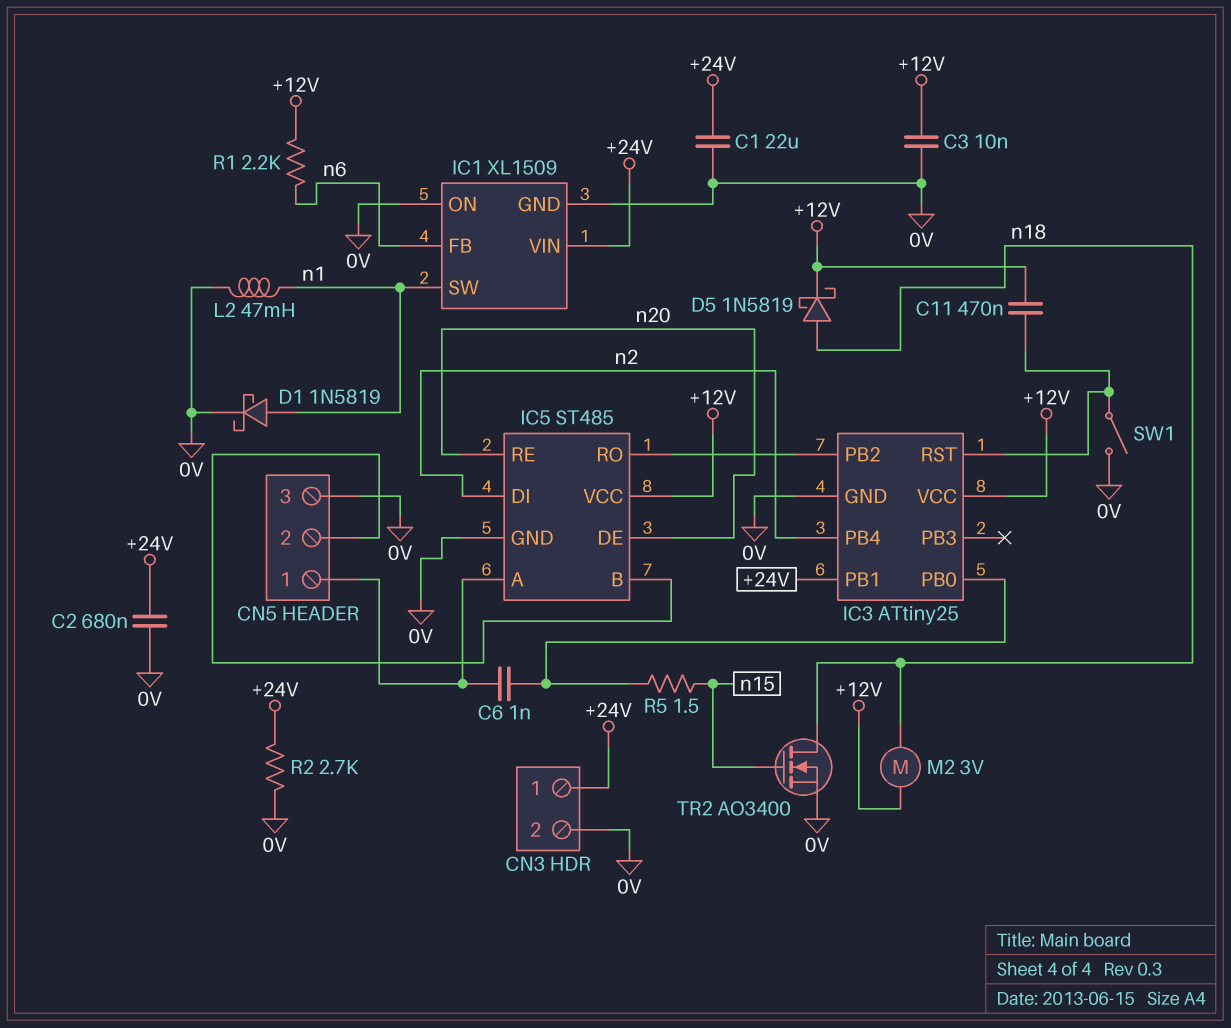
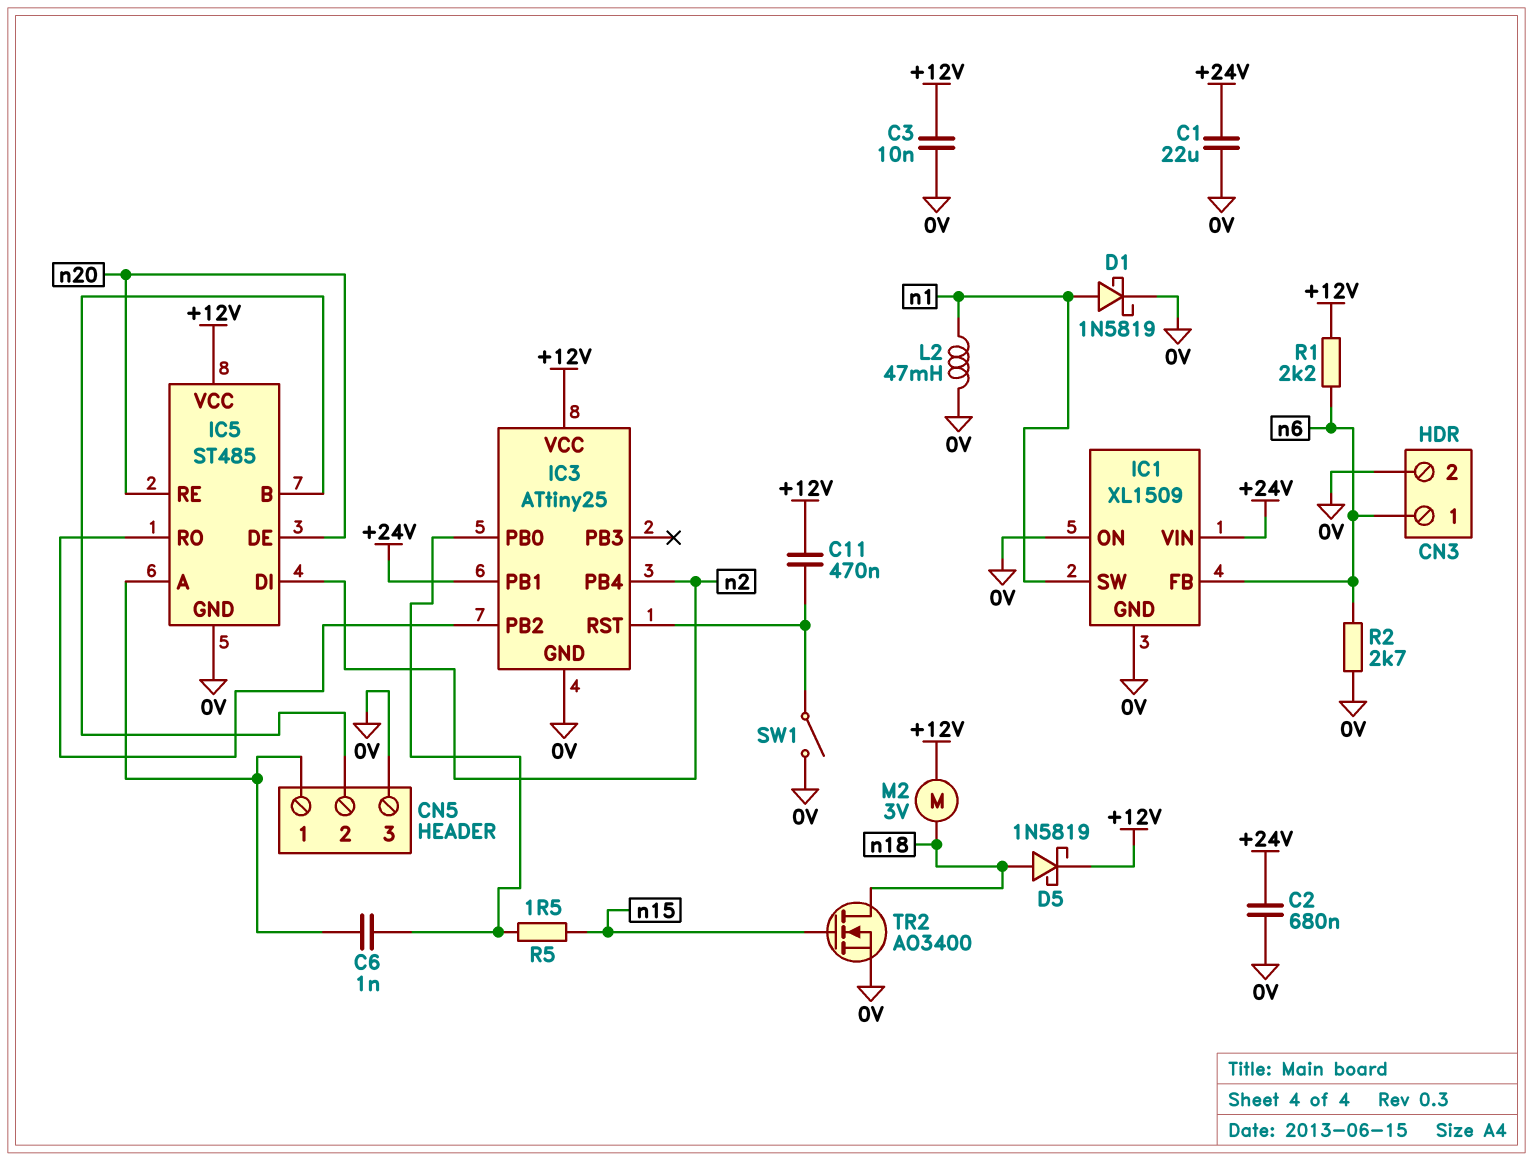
CN3 pin 1: +24V -> n6
R2: 2.7k (+24V, 0V) -> 2.7k (0V, n6)

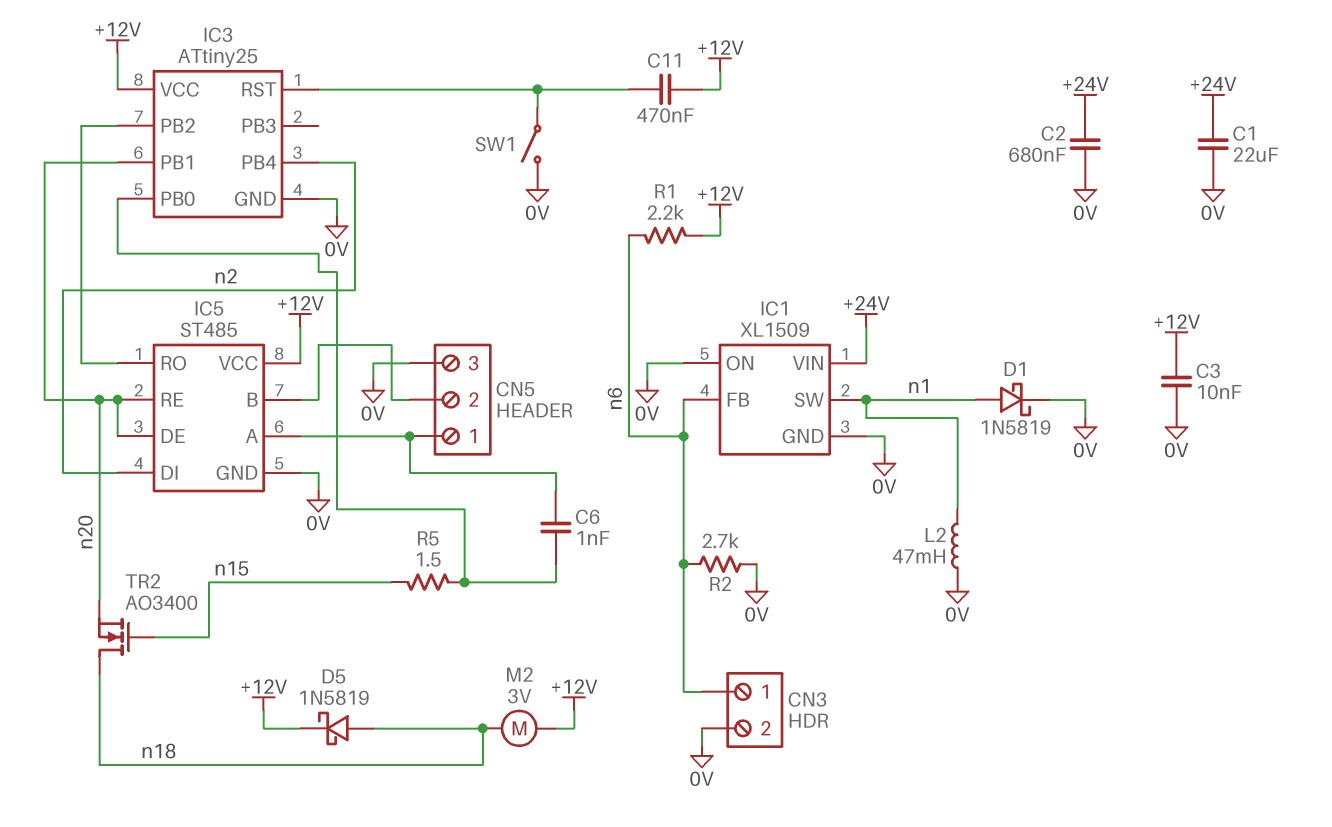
IC3 pin PB1: +24V -> n20
TR2: NMOS AO3400 (G n15, D n18, S 0V) -> NMOS AO3400 (G n15, D n18, S n20)

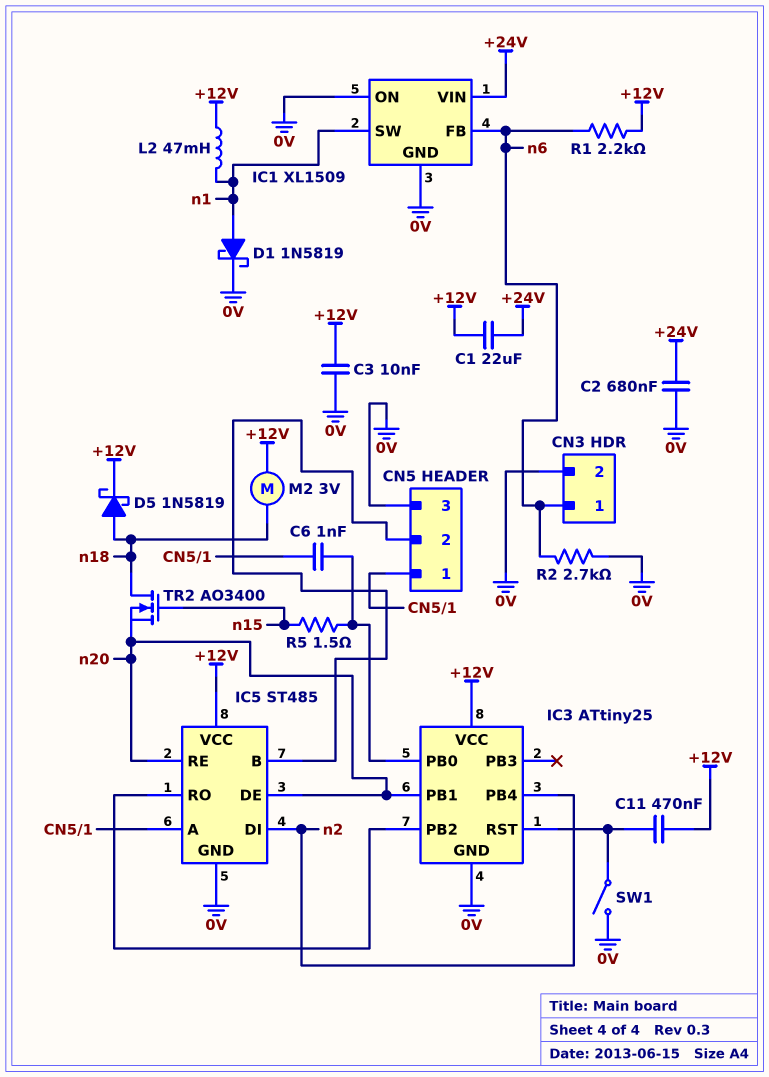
C1: 22uF (+24V, 0V) -> 22uF (+12V, +24V)
L2: 47mH (0V, n1) -> 47mH (+12V, n1)

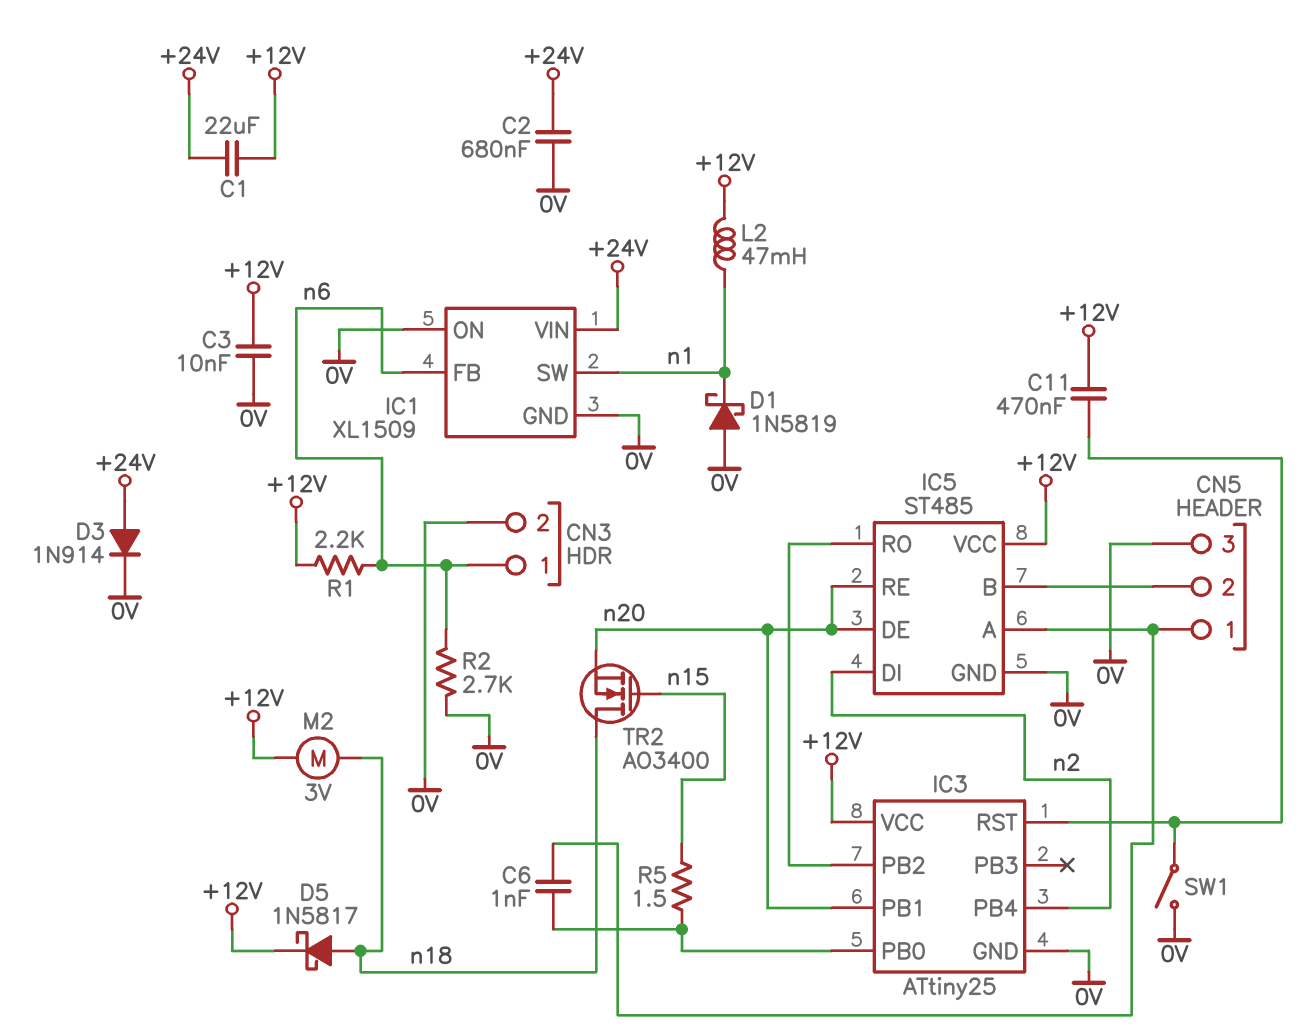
D1: schottky 1N5819 (A n1, K 0V) -> schottky 1N5819 (A 0V, K n1)
D3: none -> diode 1N914 (A +24V, K 0V)
D5: schottky 1N5819 (A n18, K +12V) -> schottky 1N5817 (A n18, K +12V)

